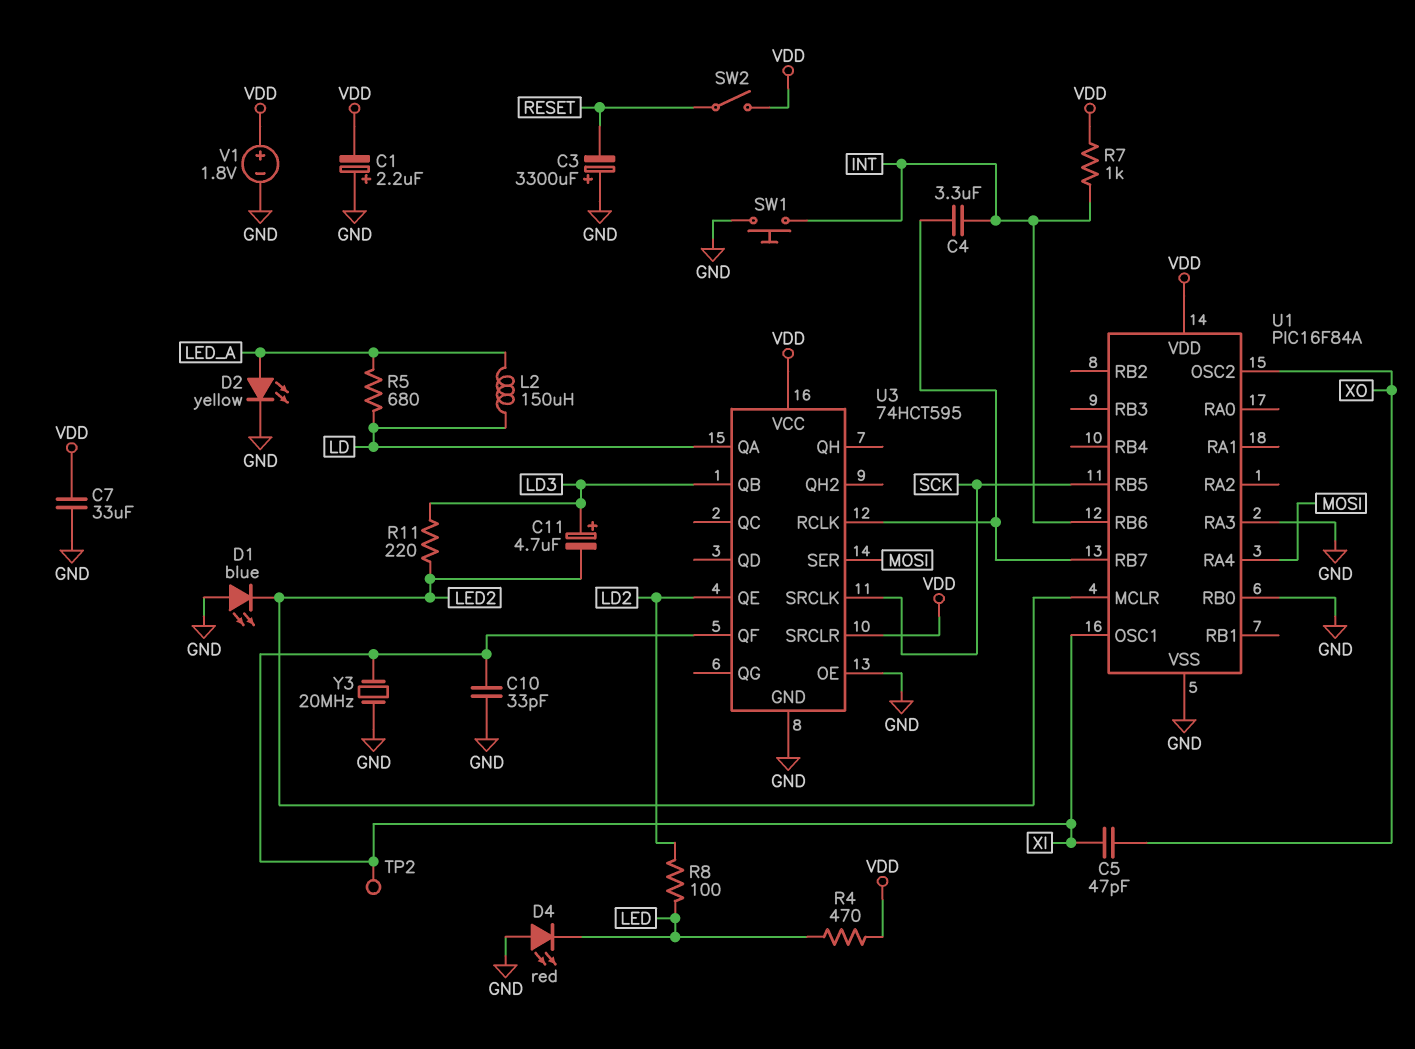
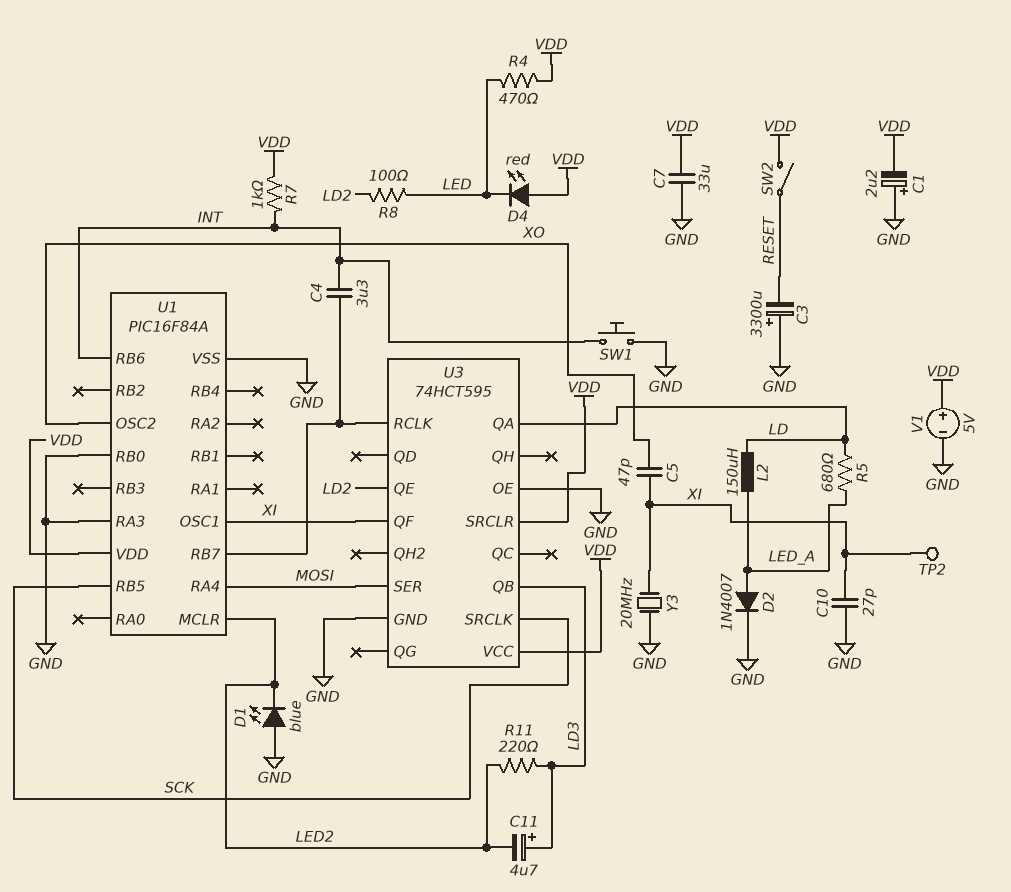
C10: 33pF (GND, XI) -> 27pF (GND, XI)
D2: LED yellow (A LED_A, K GND) -> diode 1N4007 (A LED_A, K GND)
D4: LED red (A GND, K LED) -> LED red (A VDD, K LED)
V1: 1.8V (plus VDD, minus GND) -> 5V (plus VDD, minus GND)

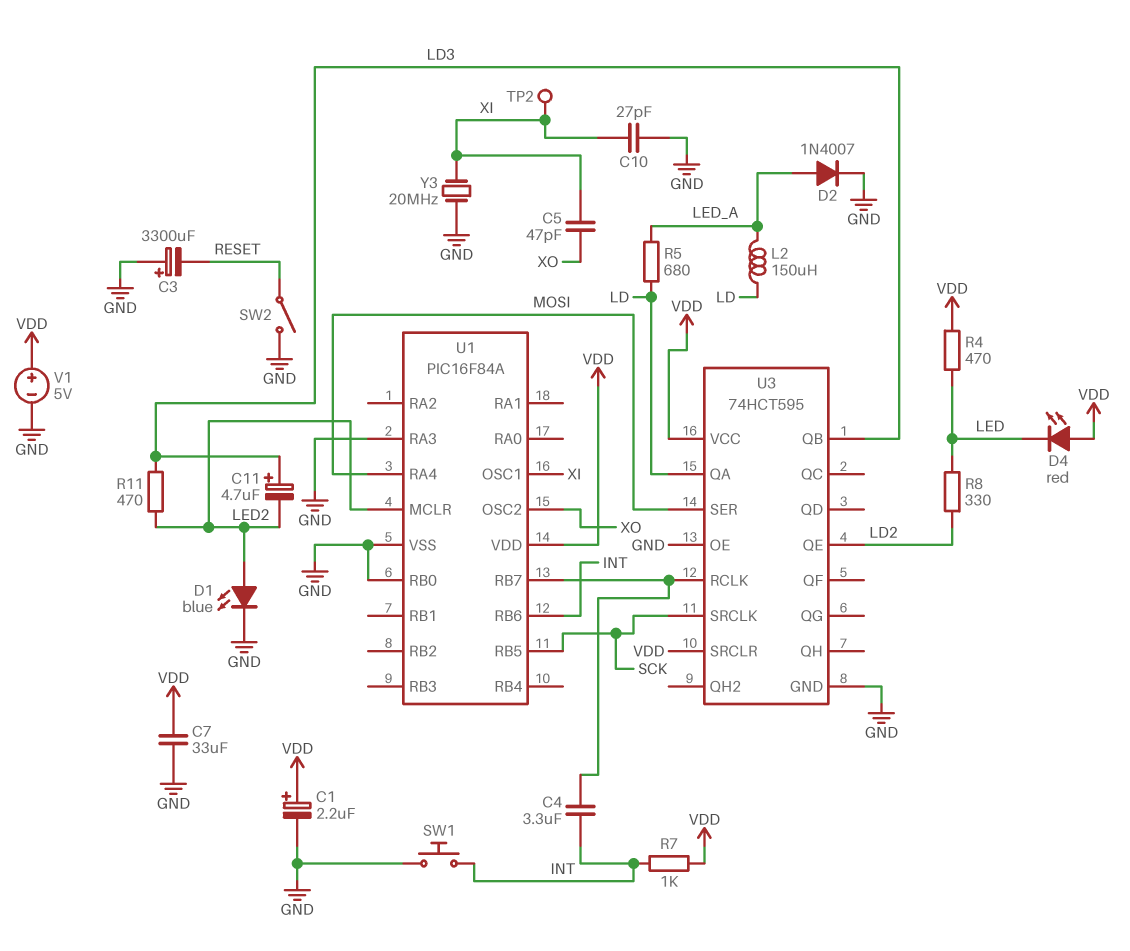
C1: 2.2uF (plus GND, minus VDD) -> 2.2uF (plus VDD, minus GND)
D1: LED blue (A GND, K LED2) -> LED blue (A LED2, K GND)
R8: 100 (LD2, LED) -> 330 (LD2, LED)
R11: 220 (LD3, LED2) -> 470 (LD3, LED2)
SW2: switch (RESET, VDD) -> switch (GND, RESET)
U3 pin QF: XI -> none

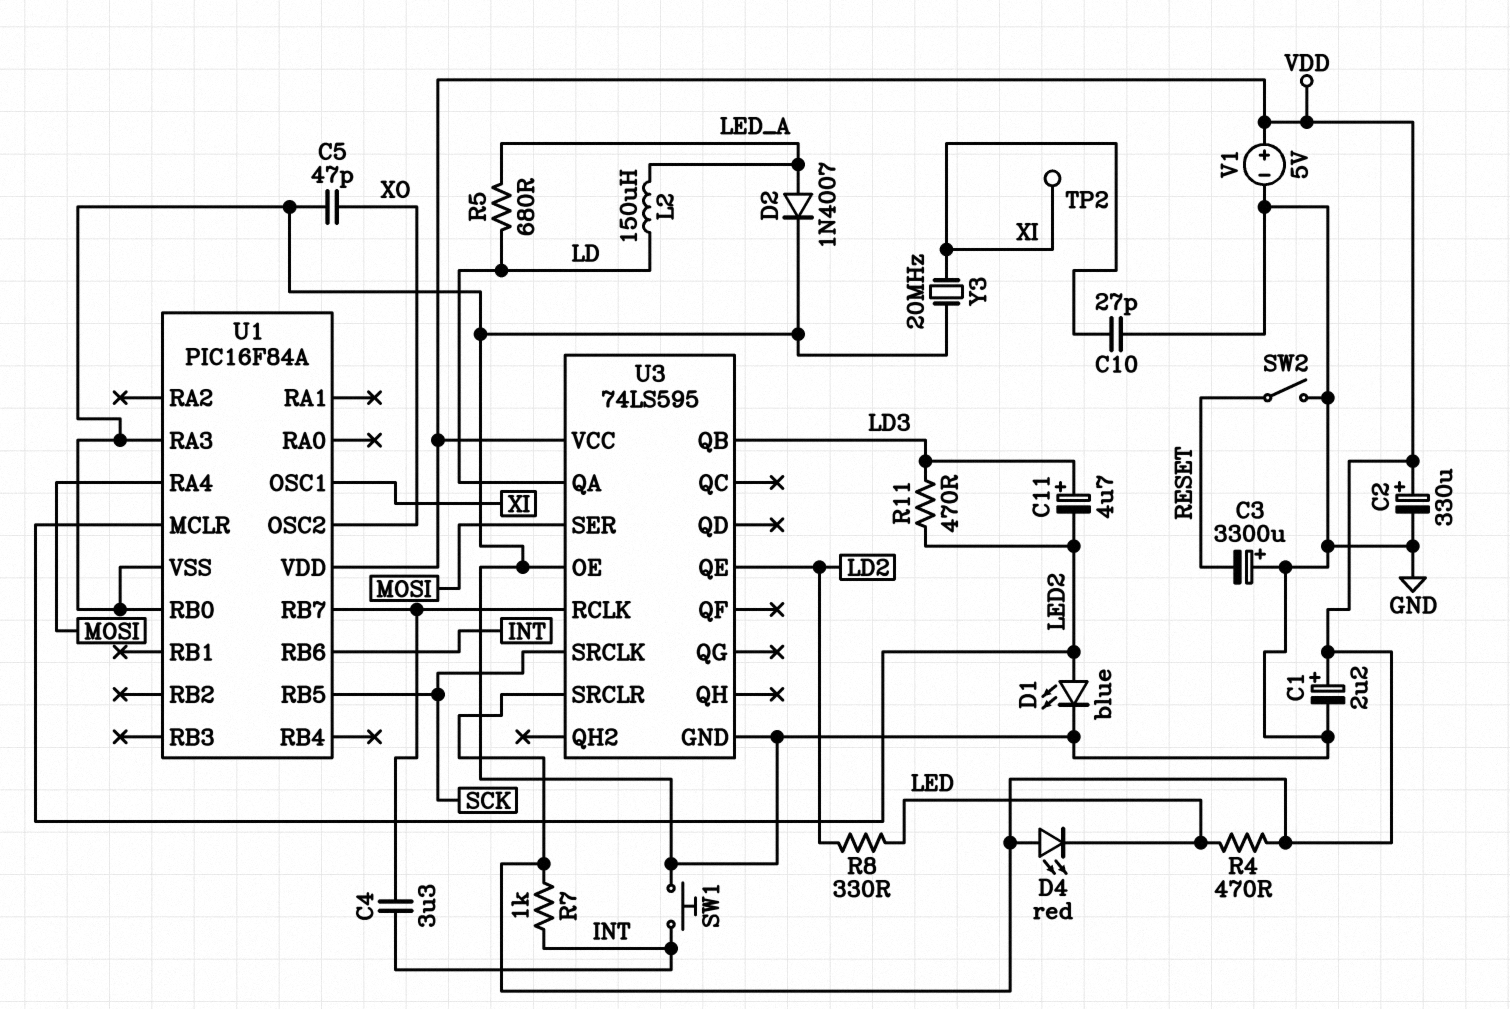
C2: none -> 330uF (plus VDD, minus GND)
C5: 47pF (XI, XO) -> 47pF (GND, XO)
C7: 33uF (GND, VDD) -> none
U3: 74HCT595 -> 74LS595

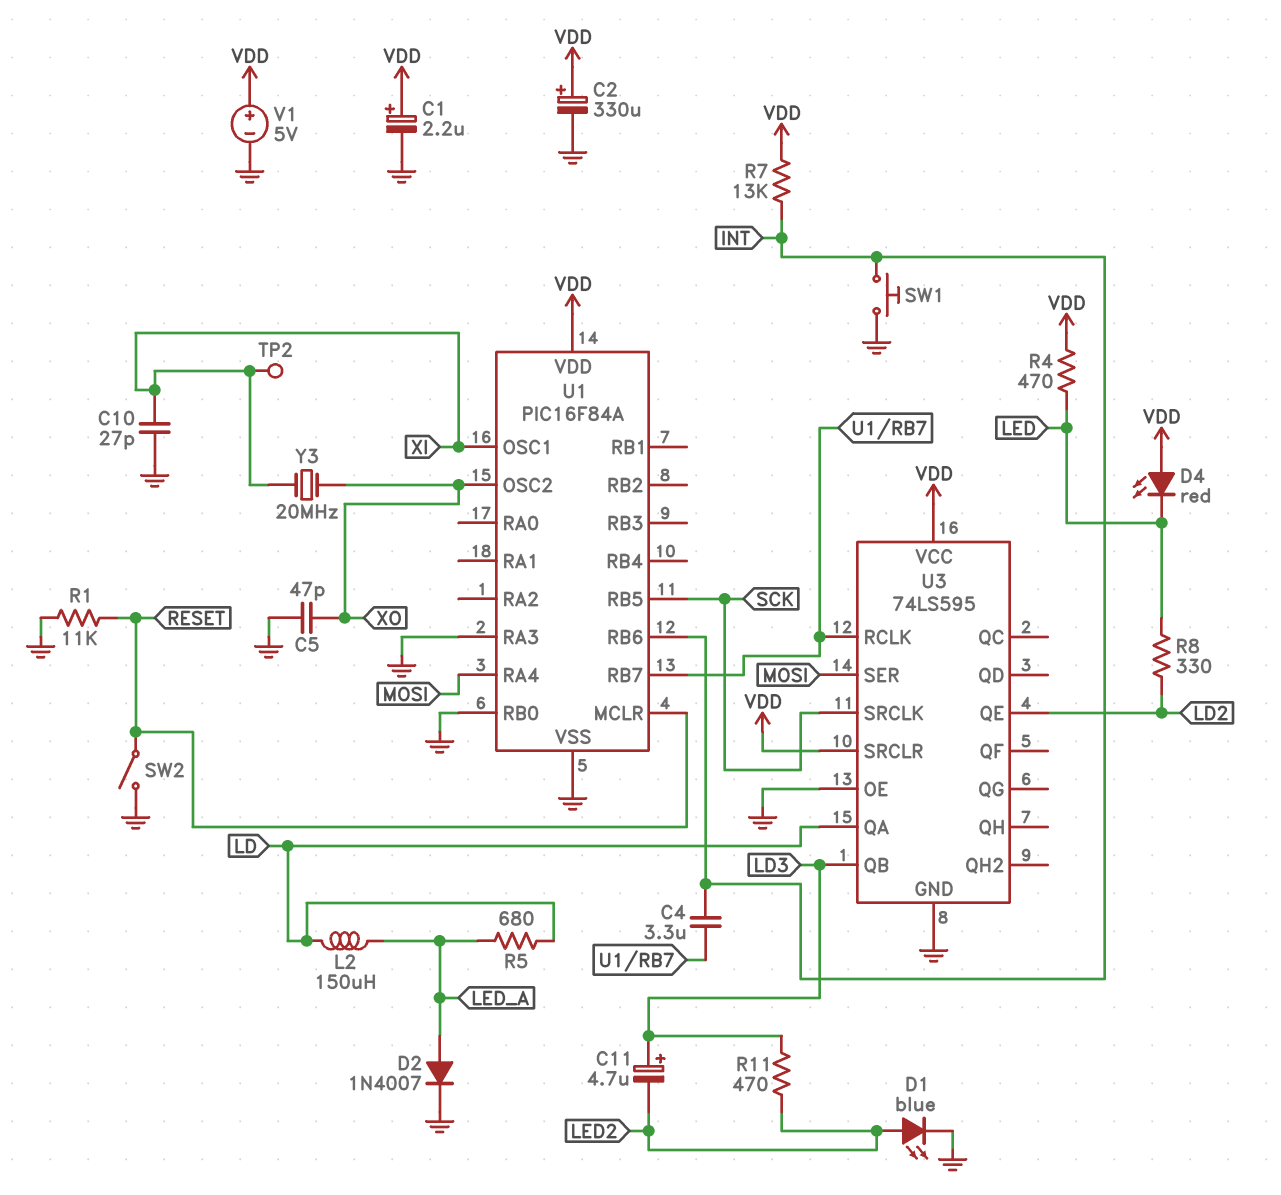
C3: 3300uF (plus GND, minus RESET) -> none
R1: none -> 11k (GND, RESET)
R7: 1k (INT, VDD) -> 13k (INT, VDD)
U1 pin MCLR: LED2 -> RESET
Y3: 20MHz (GND, XI) -> 20MHz (XI, XO)

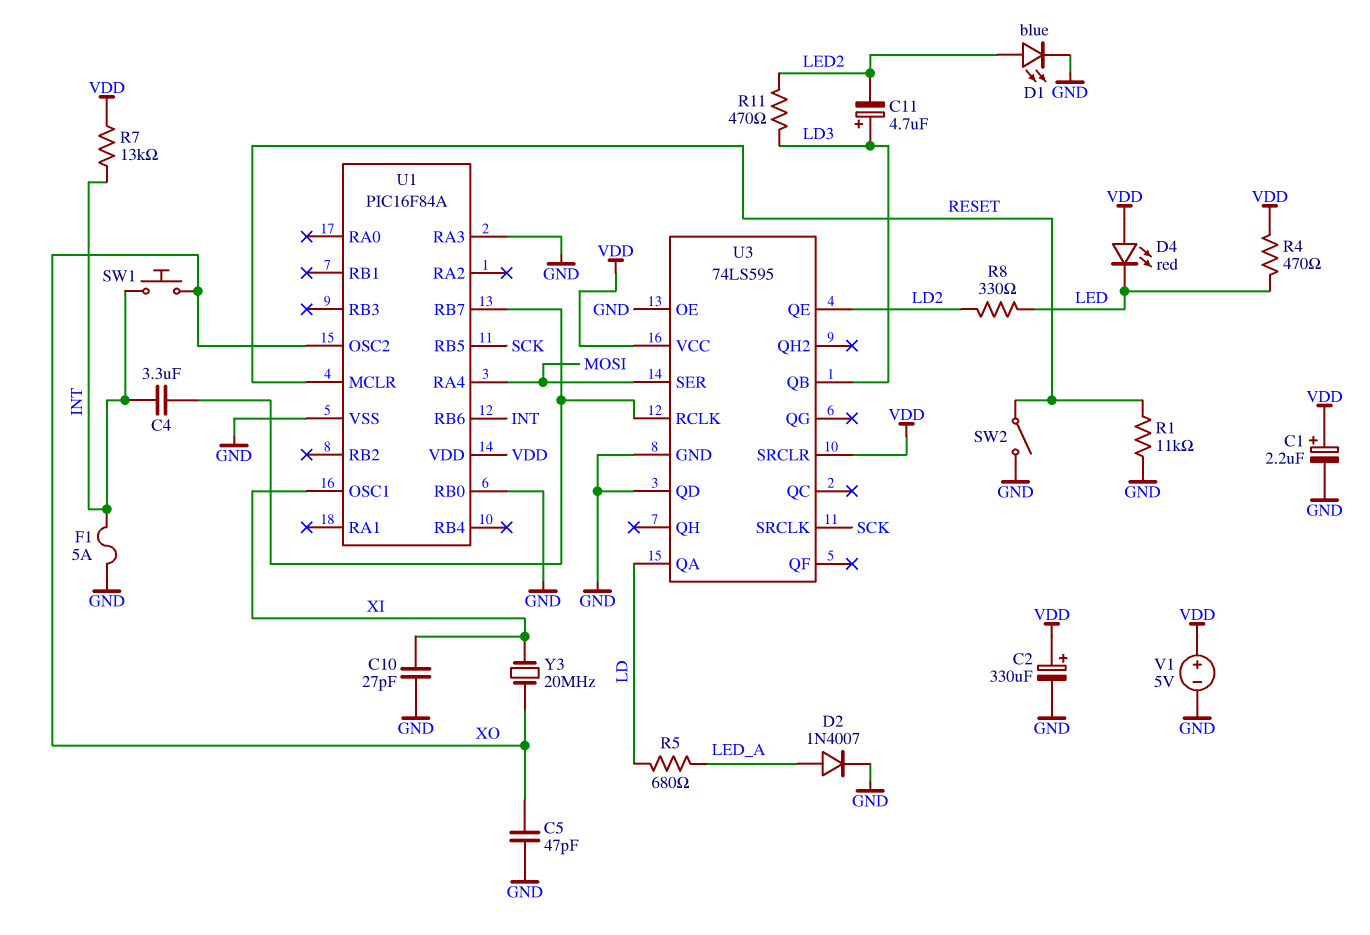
F1: none -> 5A (GND, INT)
L2: 150uH (LD, LED_A) -> none
SW1: button (GND, INT) -> button (INT, XO)
TP2: test point (XI) -> none
U3 pin QD: none -> GND

